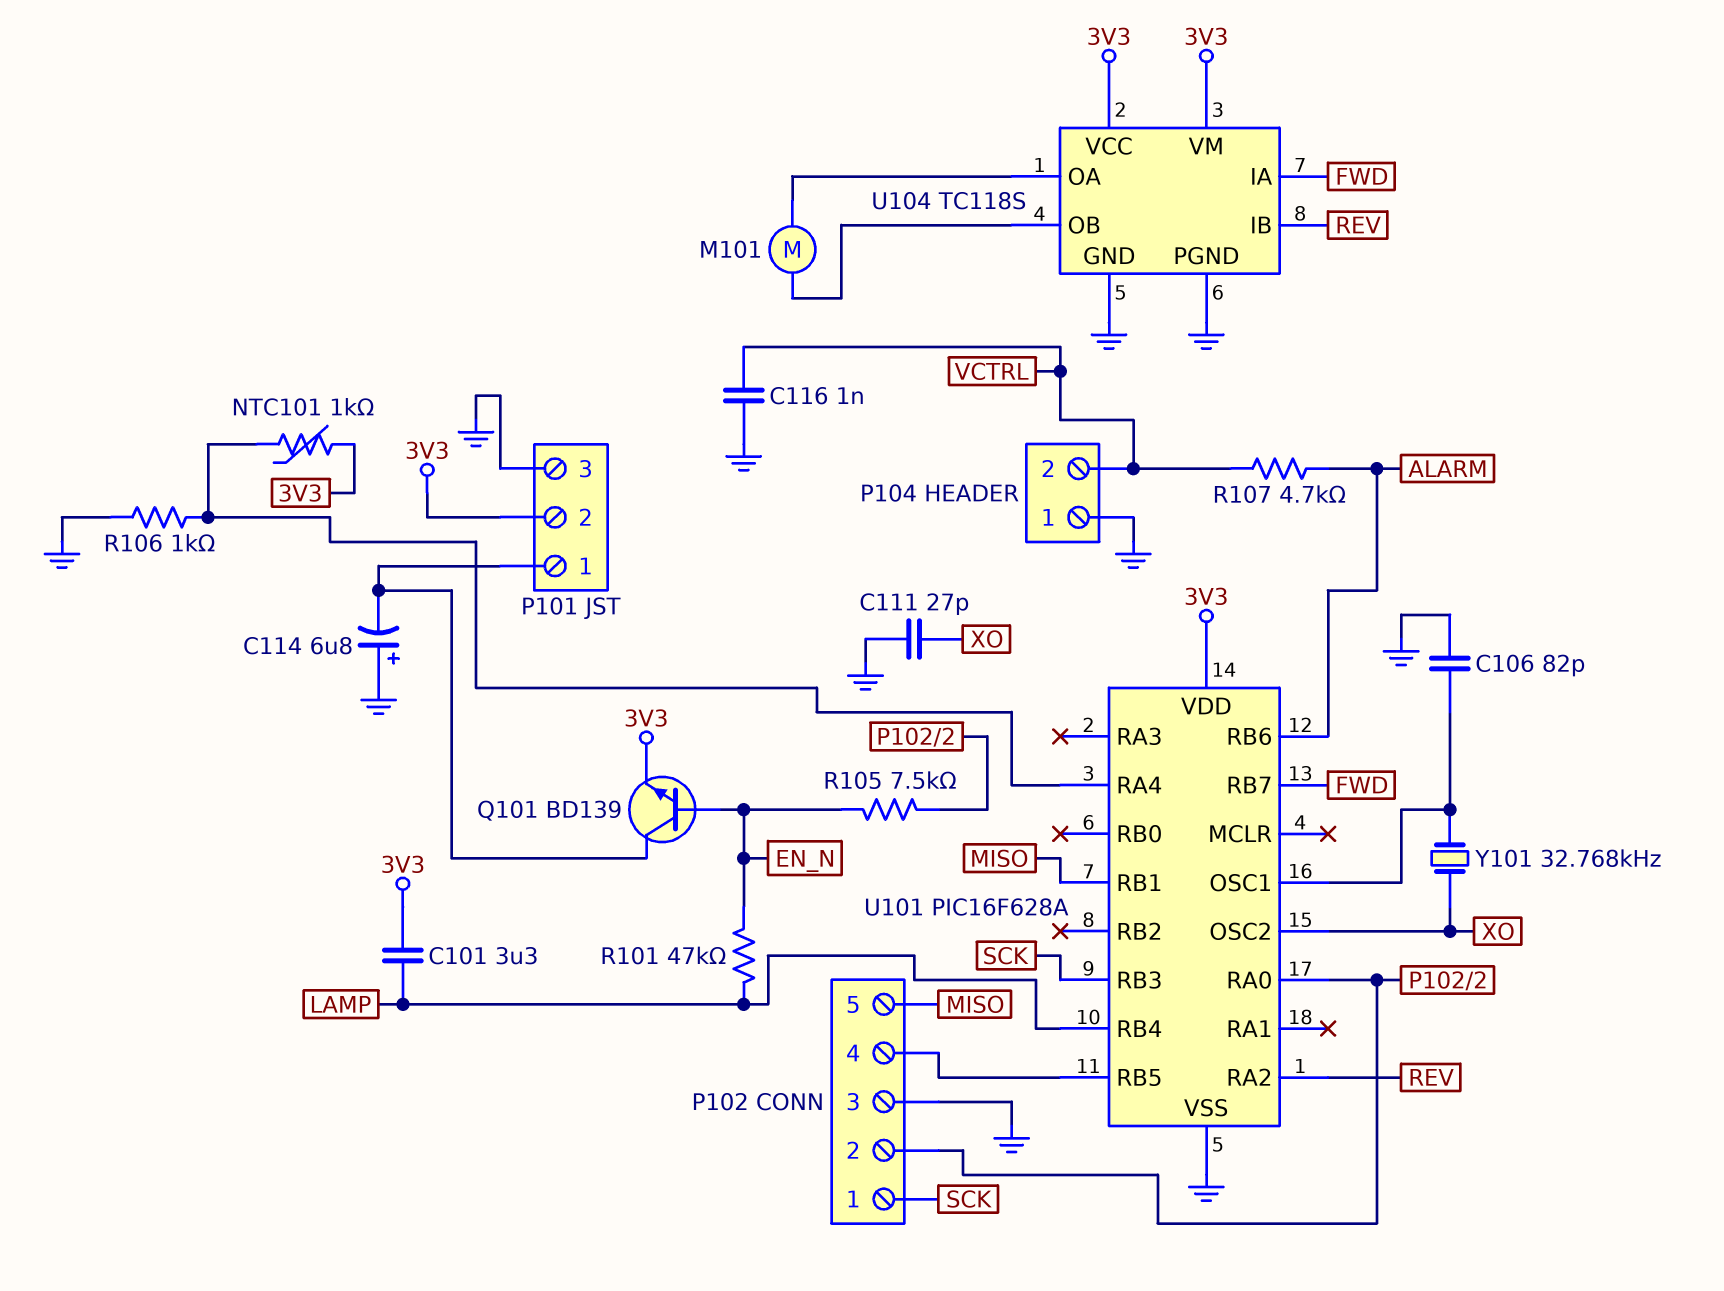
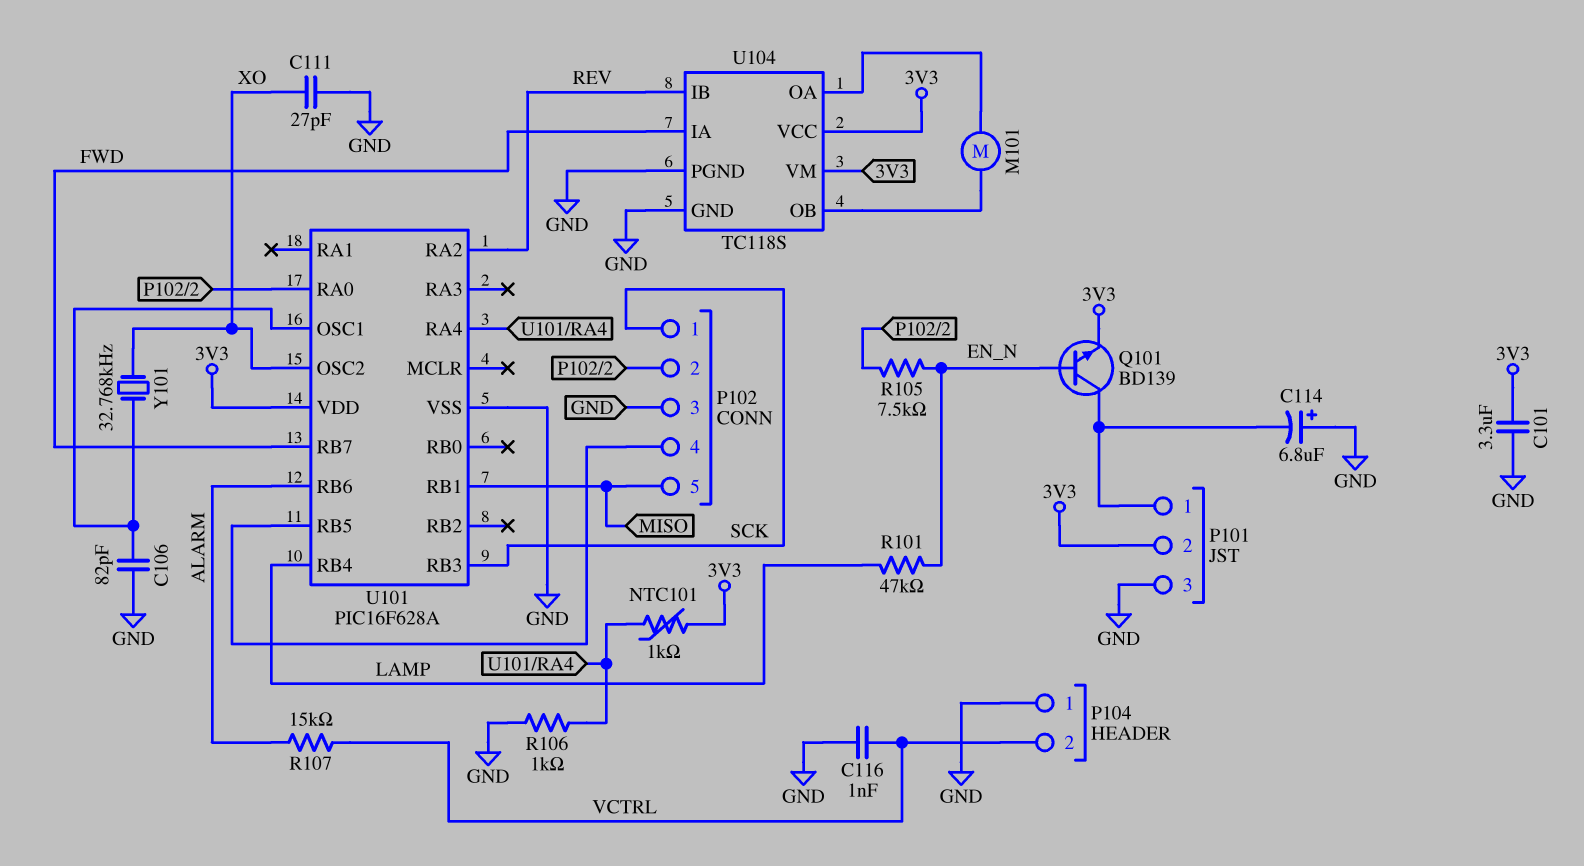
C101: 3.3uF (3V3, LAMP) -> 3.3uF (3V3, GND)
R107: 4.7k (ALARM, VCTRL) -> 15k (ALARM, VCTRL)

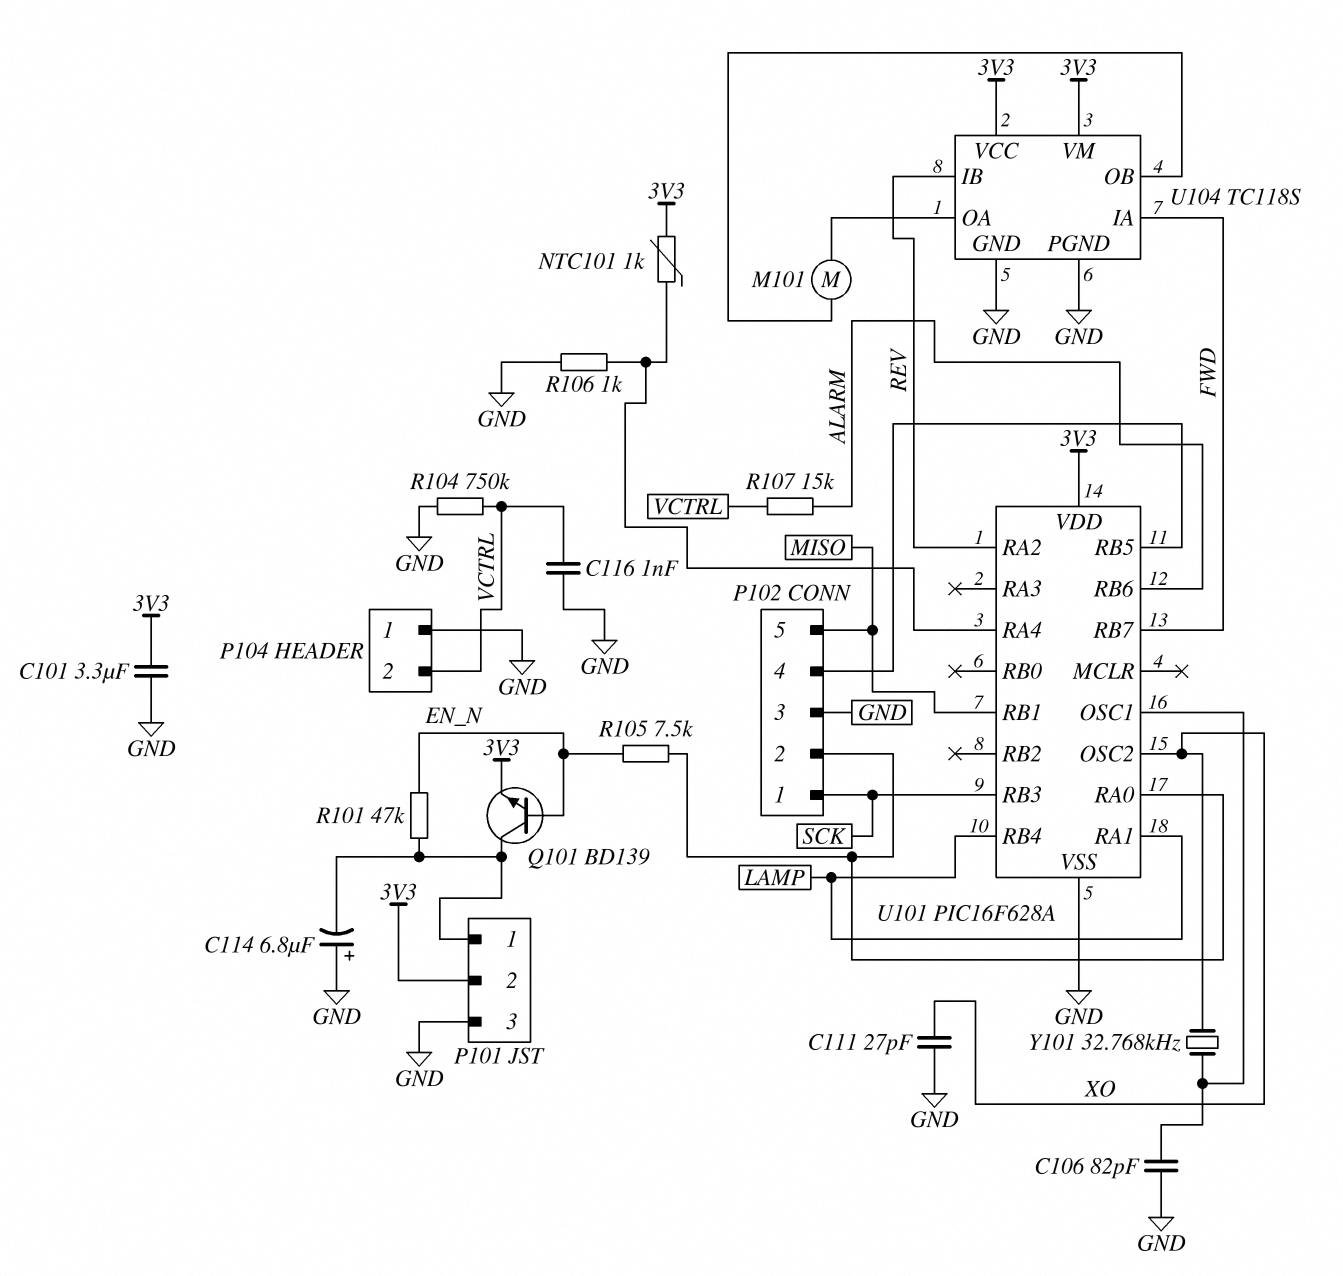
R101: 47k (EN_N, LAMP) -> 47k (EN_N, P101/1)
R104: none -> 750k (GND, VCTRL)
U101 pin RA1: none -> LAMP

